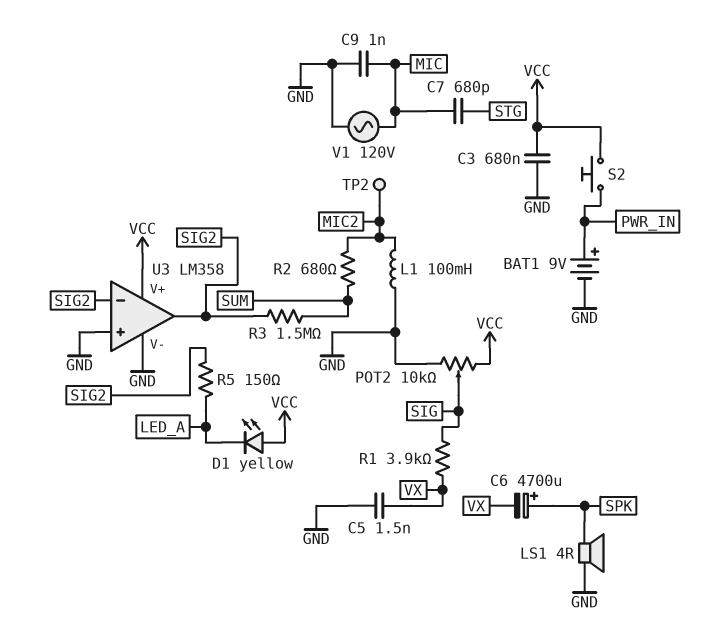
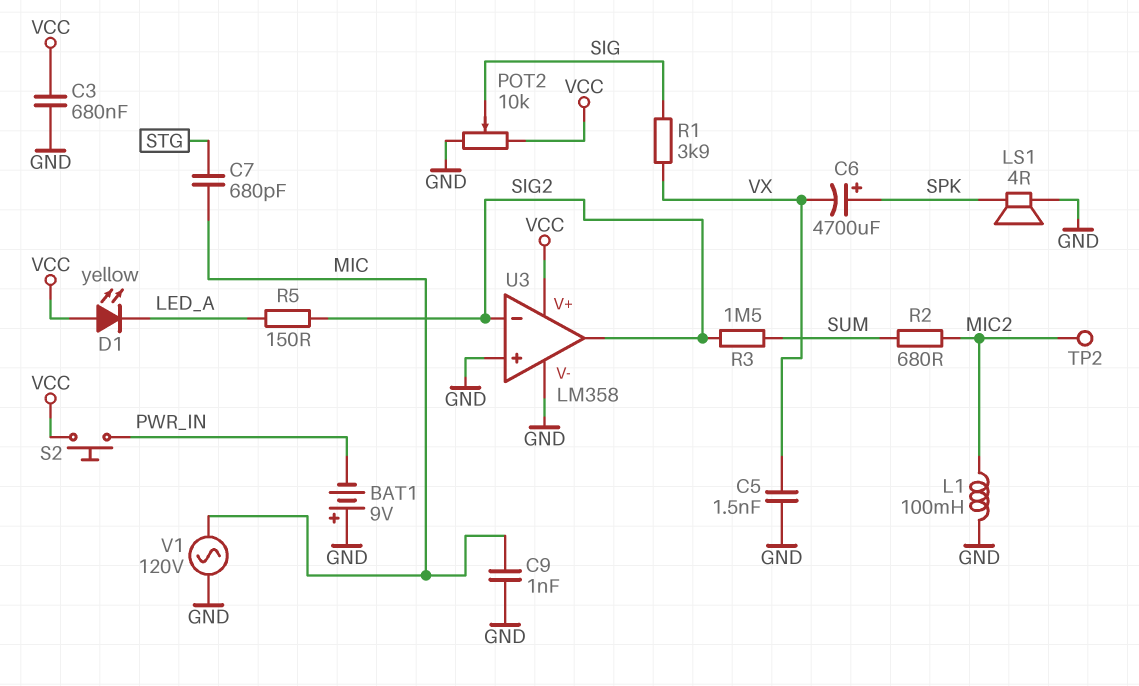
BAT1: 9V (plus PWR_IN, minus GND) -> 9V (plus GND, minus PWR_IN)

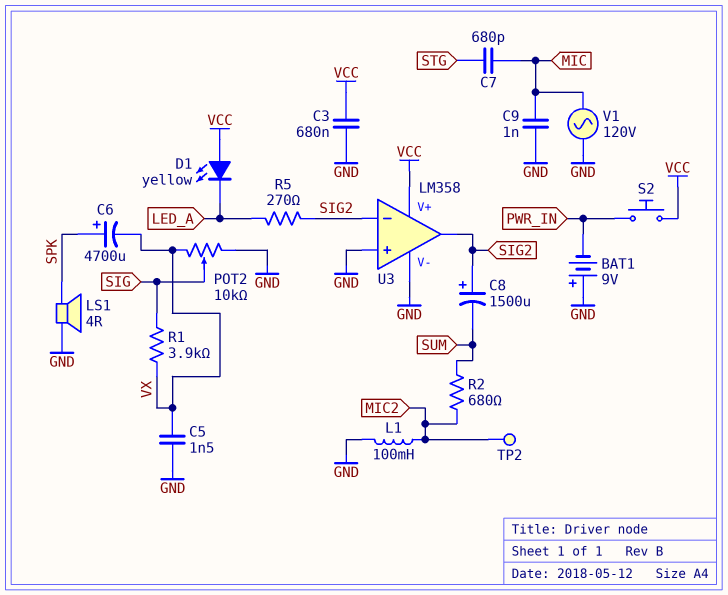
C8: none -> 1500uF (plus SIG2, minus SUM)
POT2: 10k (GND, VCC, wiper SIG) -> 10k (GND, VX, wiper SIG)
R3: 1.5M (SIG2, SUM) -> none
R5: 150 (LED_A, SIG2) -> 270 (LED_A, SIG2)

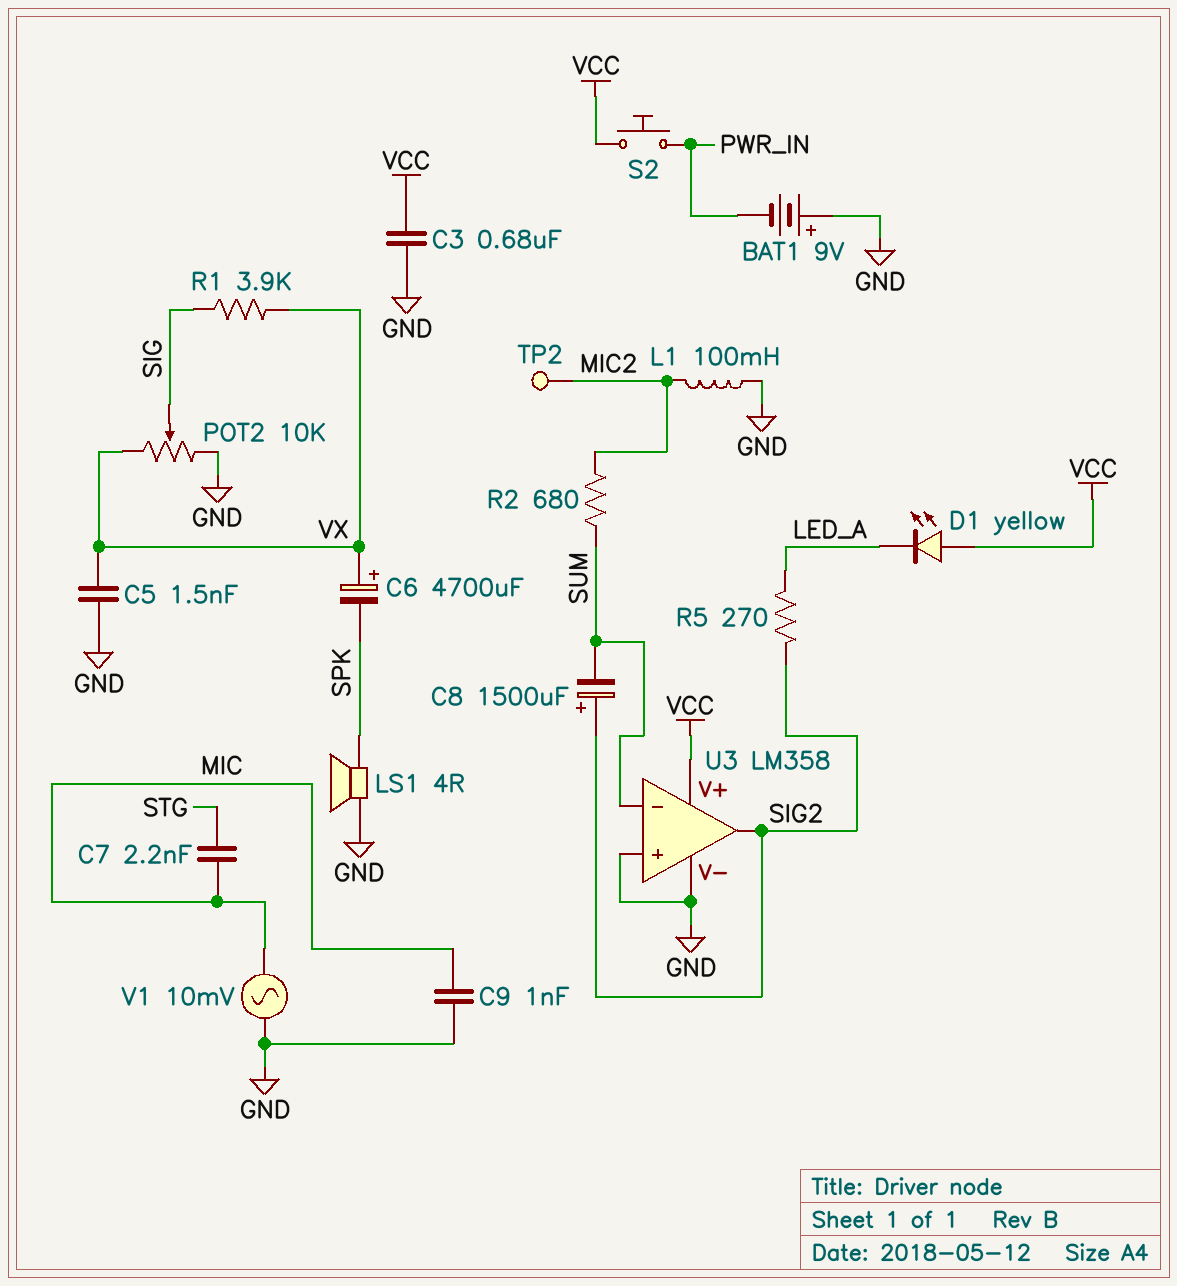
C6: 4700uF (plus SPK, minus VX) -> 4700uF (plus VX, minus SPK)
C7: 680pF (MIC, STG) -> 2.2nF (MIC, STG)
U3 pin in-: SIG2 -> SUM
V1: AC 120V (GND, MIC) -> AC 10mV (GND, MIC)

